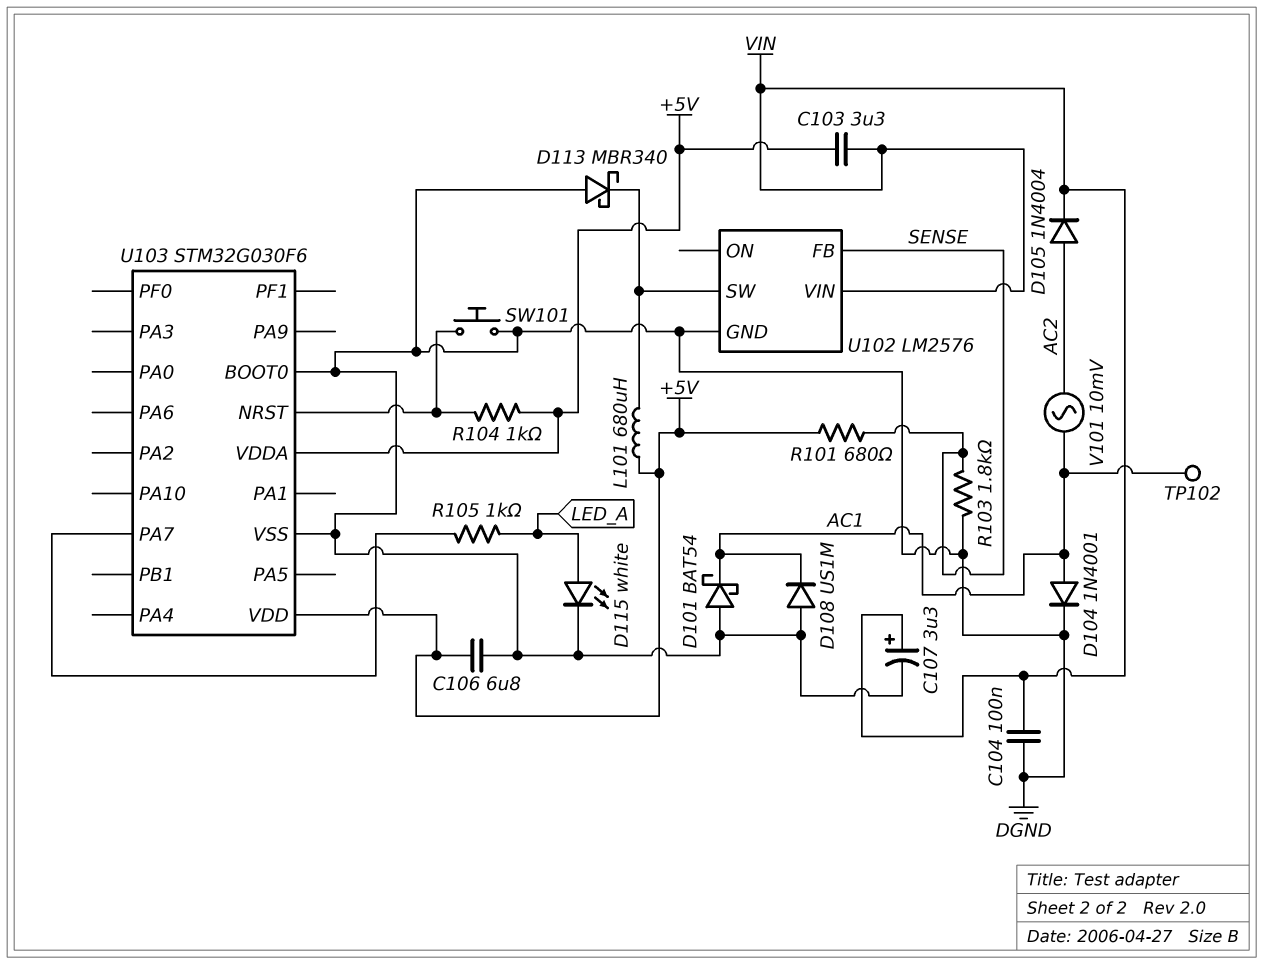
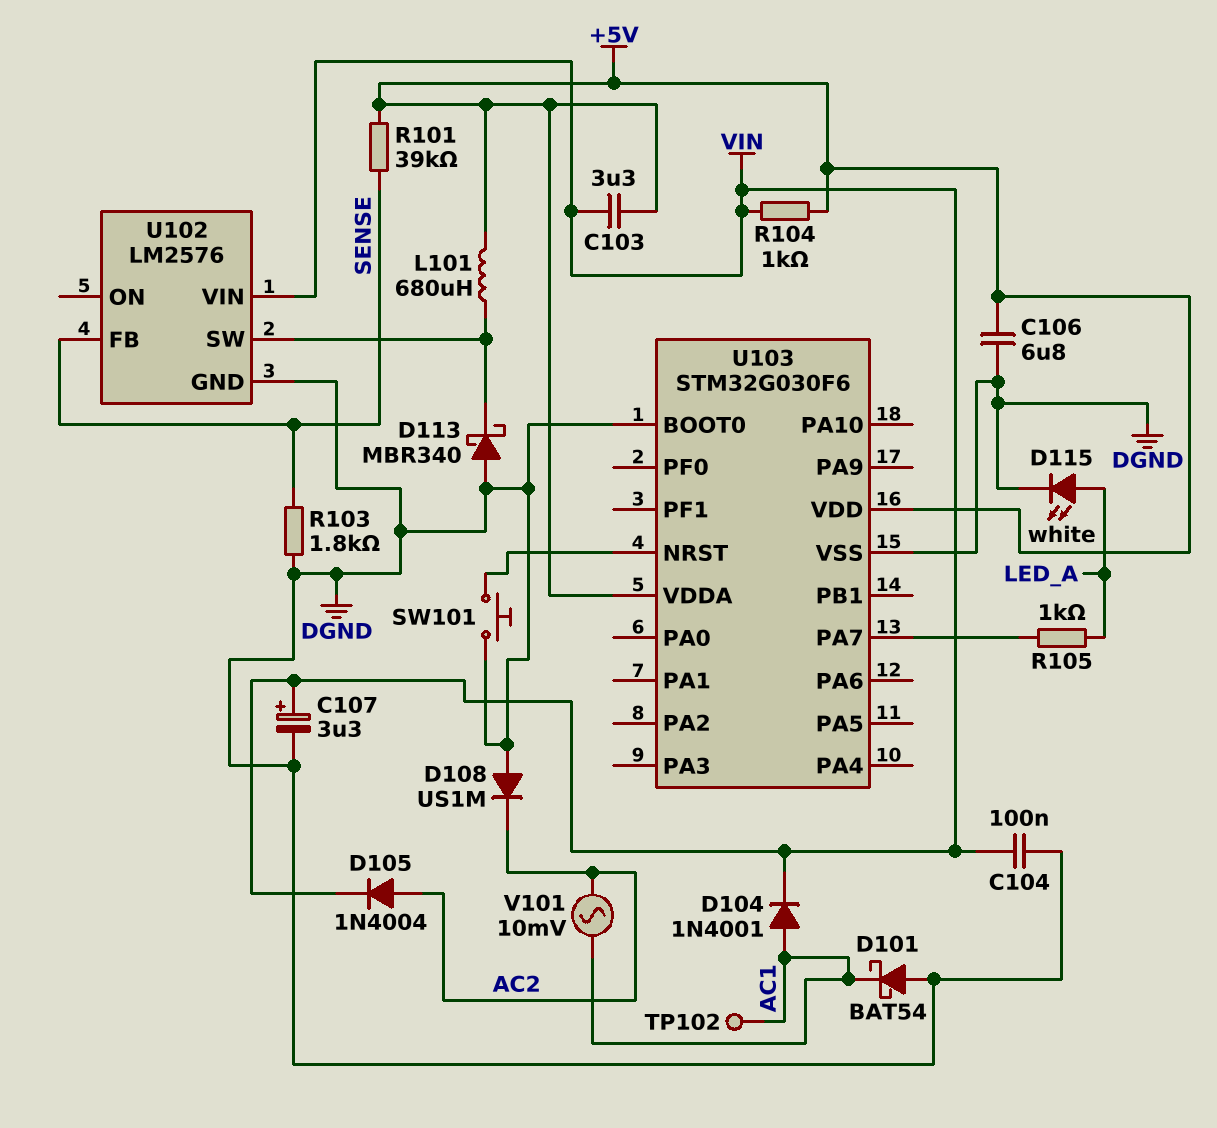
D104: diode 1N4001 (A AC1, K DGND) -> diode 1N4001 (A AC1, K VIN)
D108: diode US1M (A DGND, K AC1) -> diode US1M (A DGND, K AC2)
R101: 680 (+5V, SENSE) -> 39k (+5V, SENSE)
R104: 1k (+5V, U103/NRST) -> 1k (+5V, VIN)

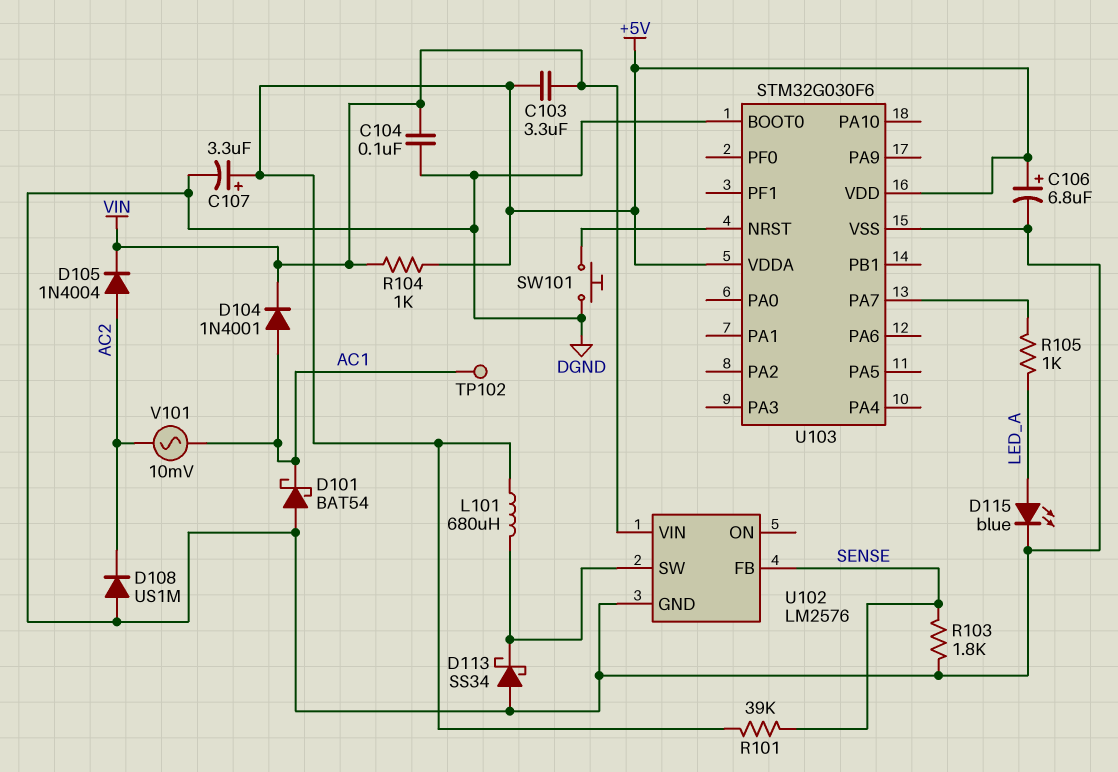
C106: 6.8uF (+5V, DGND) -> 6.8uF (plus +5V, minus DGND)
C107: 3.3uF (plus VIN, minus DGND) -> 3.3uF (plus +5V, minus DGND)
D113: schottky MBR340 (A DGND, K U102/SW) -> schottky SS34 (A DGND, K U102/SW)
D115: LED white (A LED_A, K DGND) -> LED blue (A LED_A, K DGND)

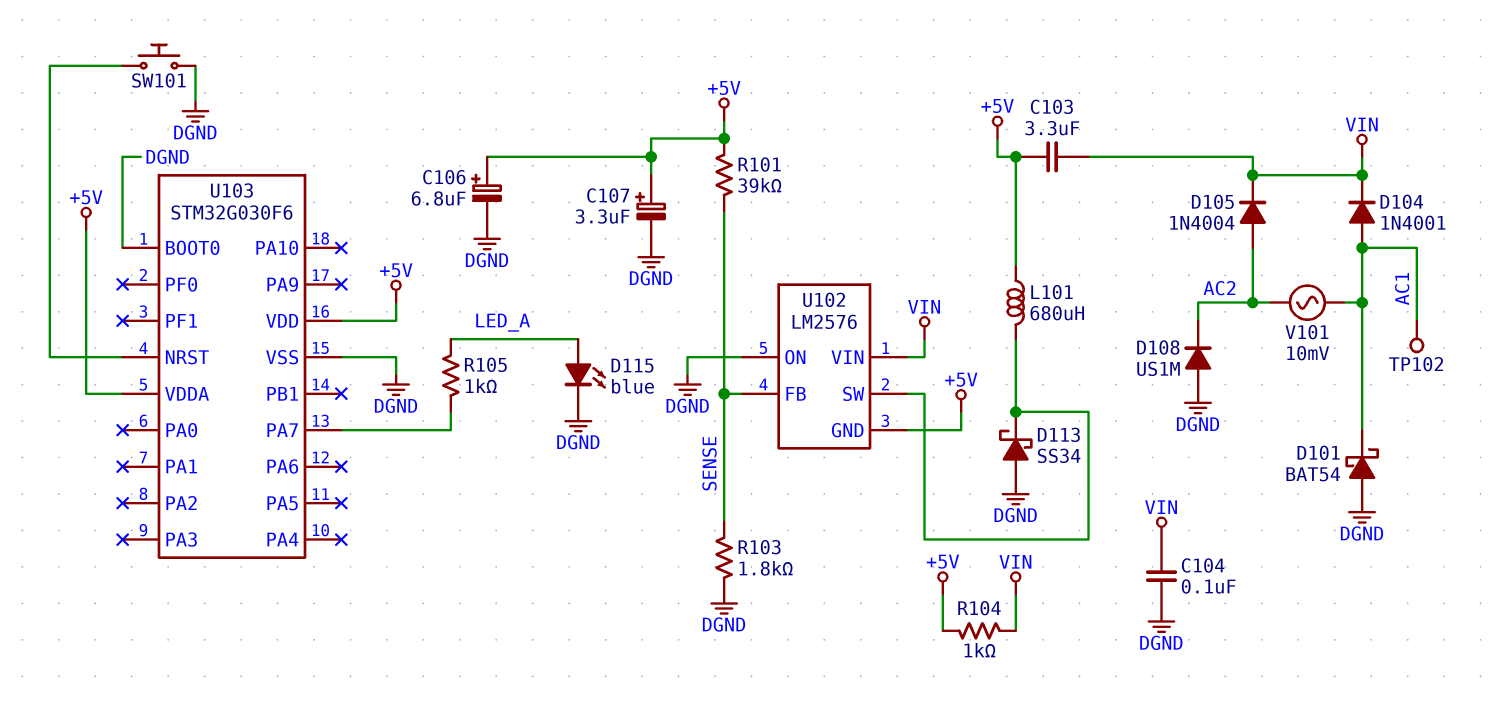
U102 pin GND: DGND -> +5V
U102 pin ON: none -> DGND

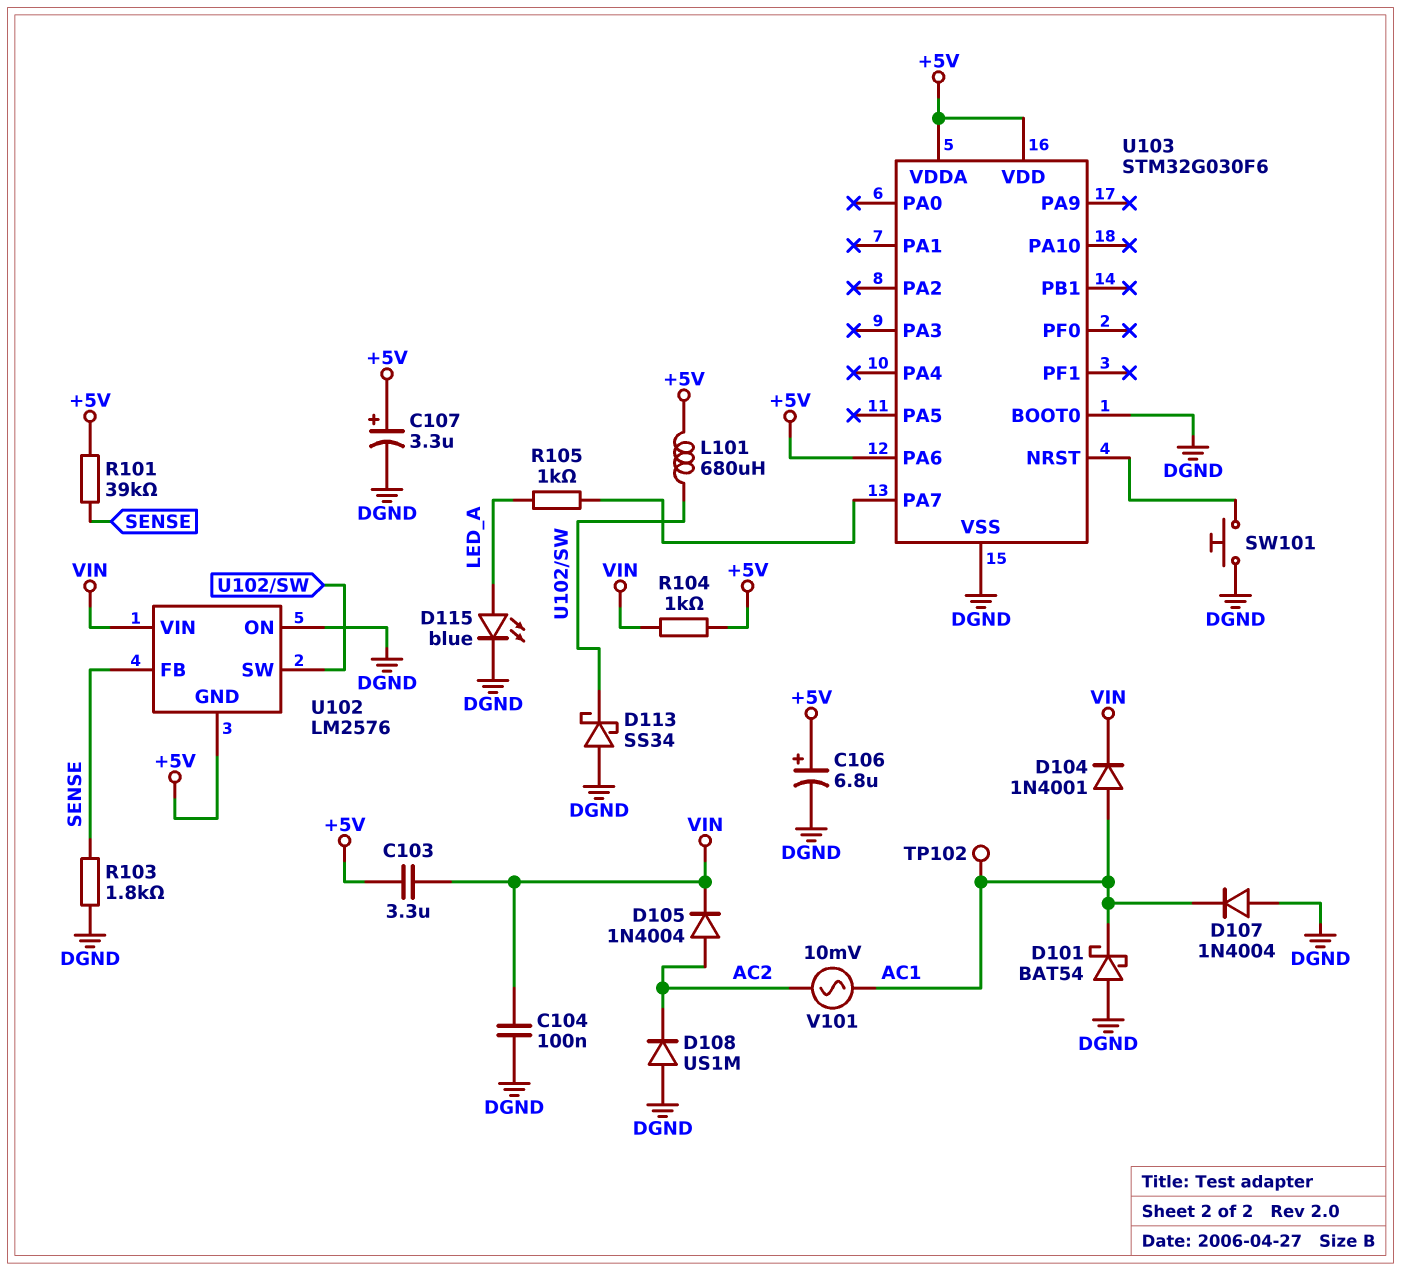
D107: none -> diode 1N4004 (A DGND, K AC1)
U103 pin PA6: none -> +5V

